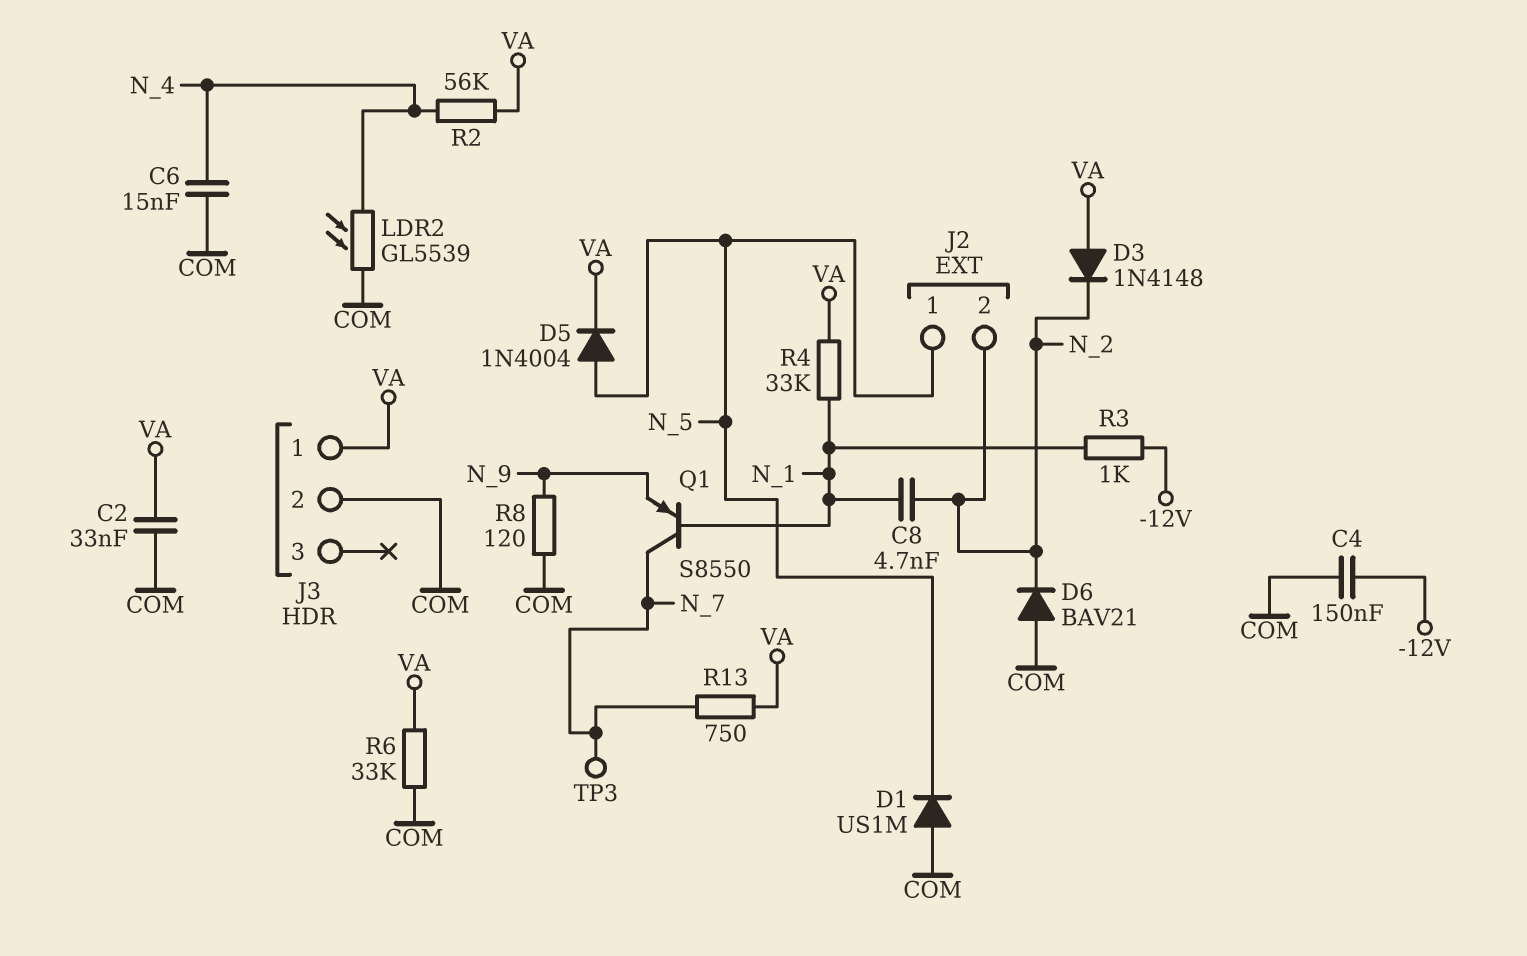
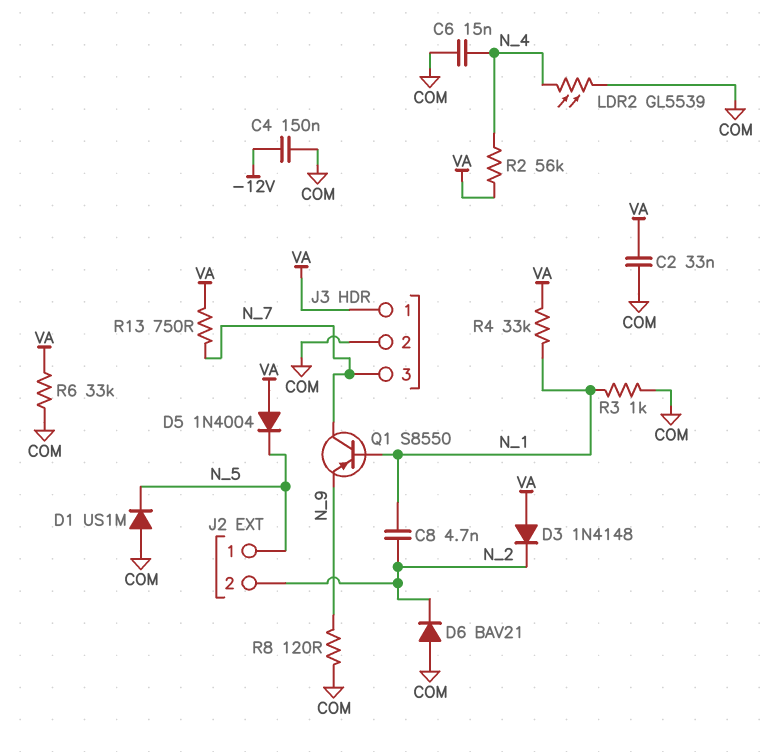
D5: diode 1N4004 (A N_5, K VA) -> diode 1N4004 (A VA, K N_5)
J3 pin 3: none -> N_7
R3: 1k (-12V, N_1) -> 1k (COM, N_1)
TP3: test point (N_7) -> none

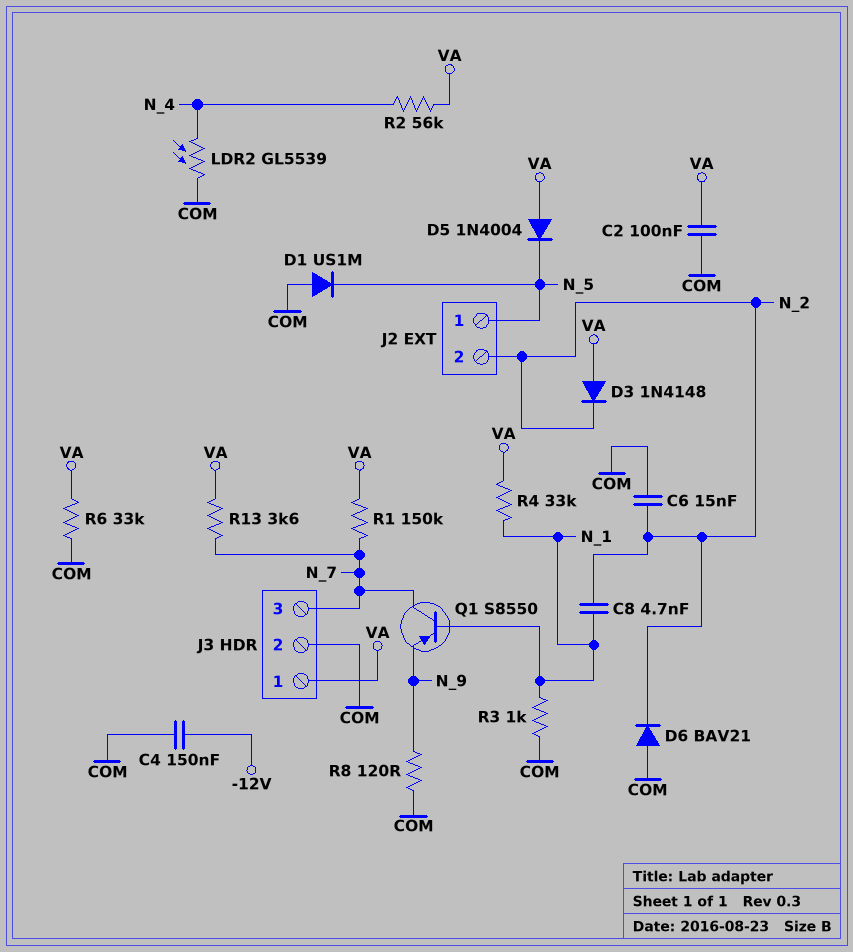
C2: 33nF (COM, VA) -> 100nF (COM, VA)
C6: 15nF (COM, N_4) -> 15nF (COM, N_2)
R1: none -> 150k (N_7, VA)
R13: 750 (N_7, VA) -> 3.6k (N_7, VA)

